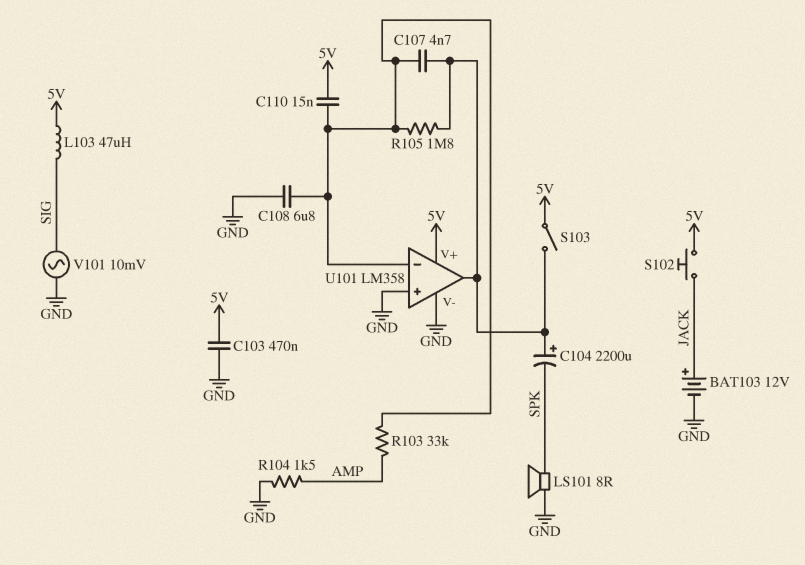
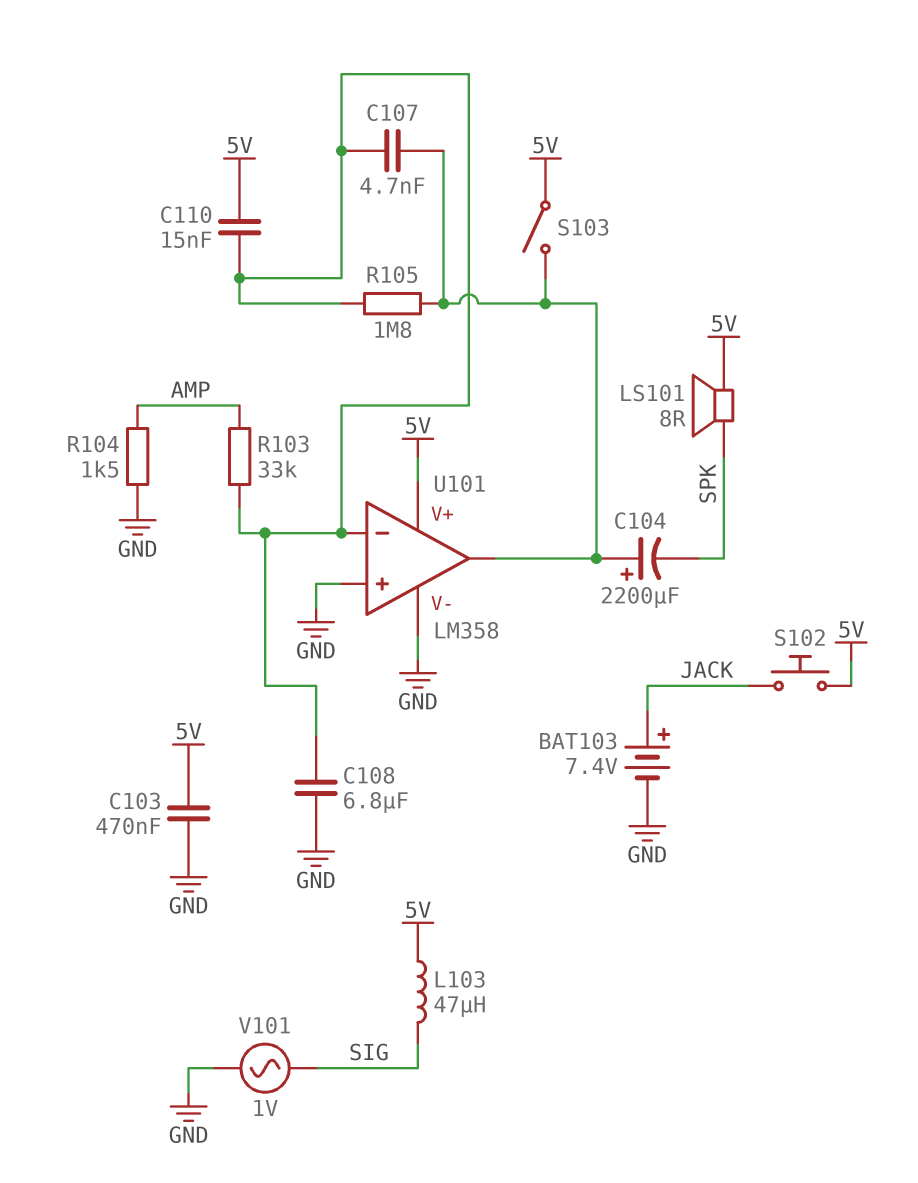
BAT103: 12V (plus JACK, minus GND) -> 7.4V (plus JACK, minus GND)
LS101: speaker 8R (GND, SPK) -> speaker 8R (5V, SPK)
V101: AC 10mV (GND, SIG) -> AC 1V (GND, SIG)

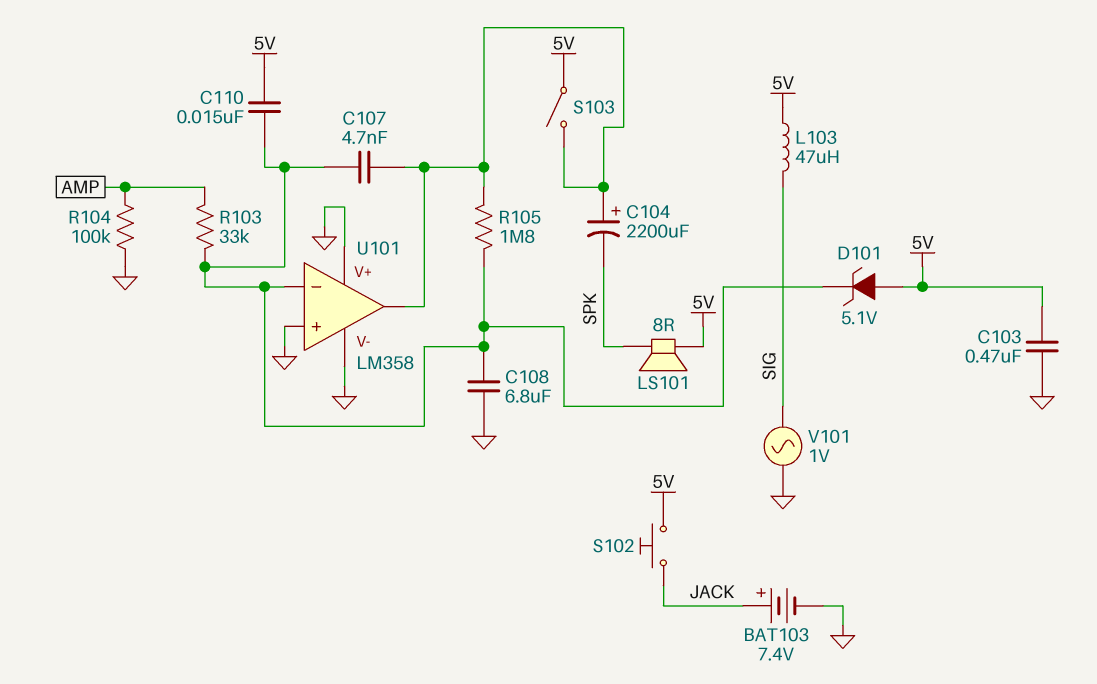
D101: none -> zener 5.1V (A 5V, K U101/in-)
R104: 1.5k (AMP, GND) -> 100k (AMP, GND)
U101 pin V+: 5V -> GND

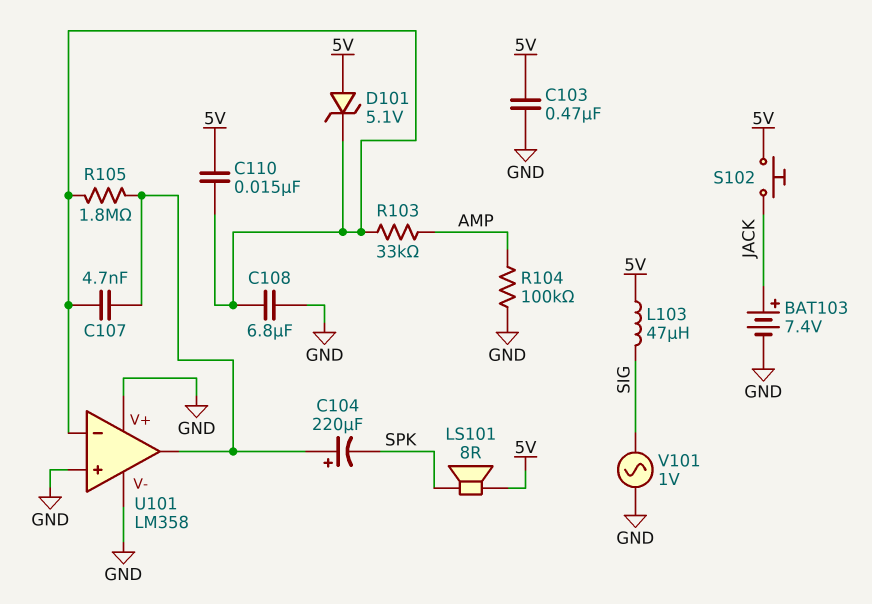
C104: 2200uF (plus U101/out, minus SPK) -> 220uF (plus U101/out, minus SPK)
S103: switch (5V, U101/out) -> none

